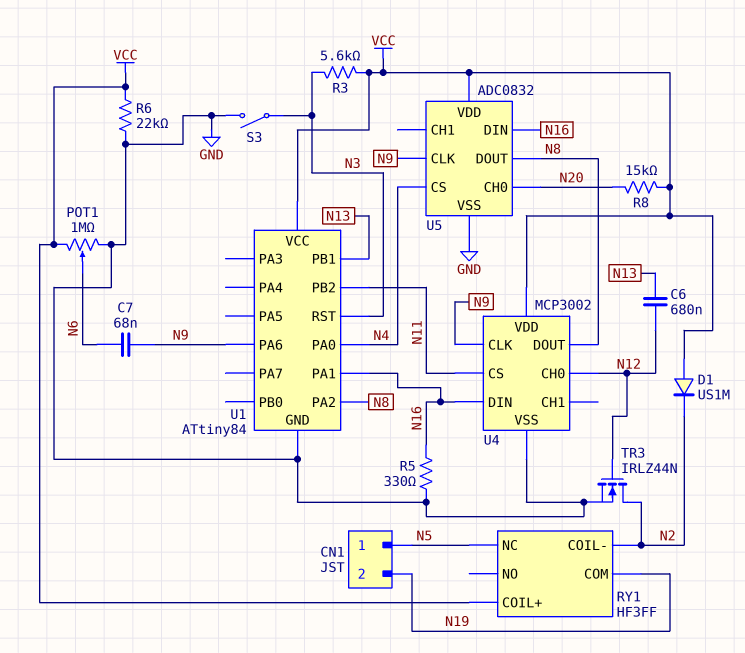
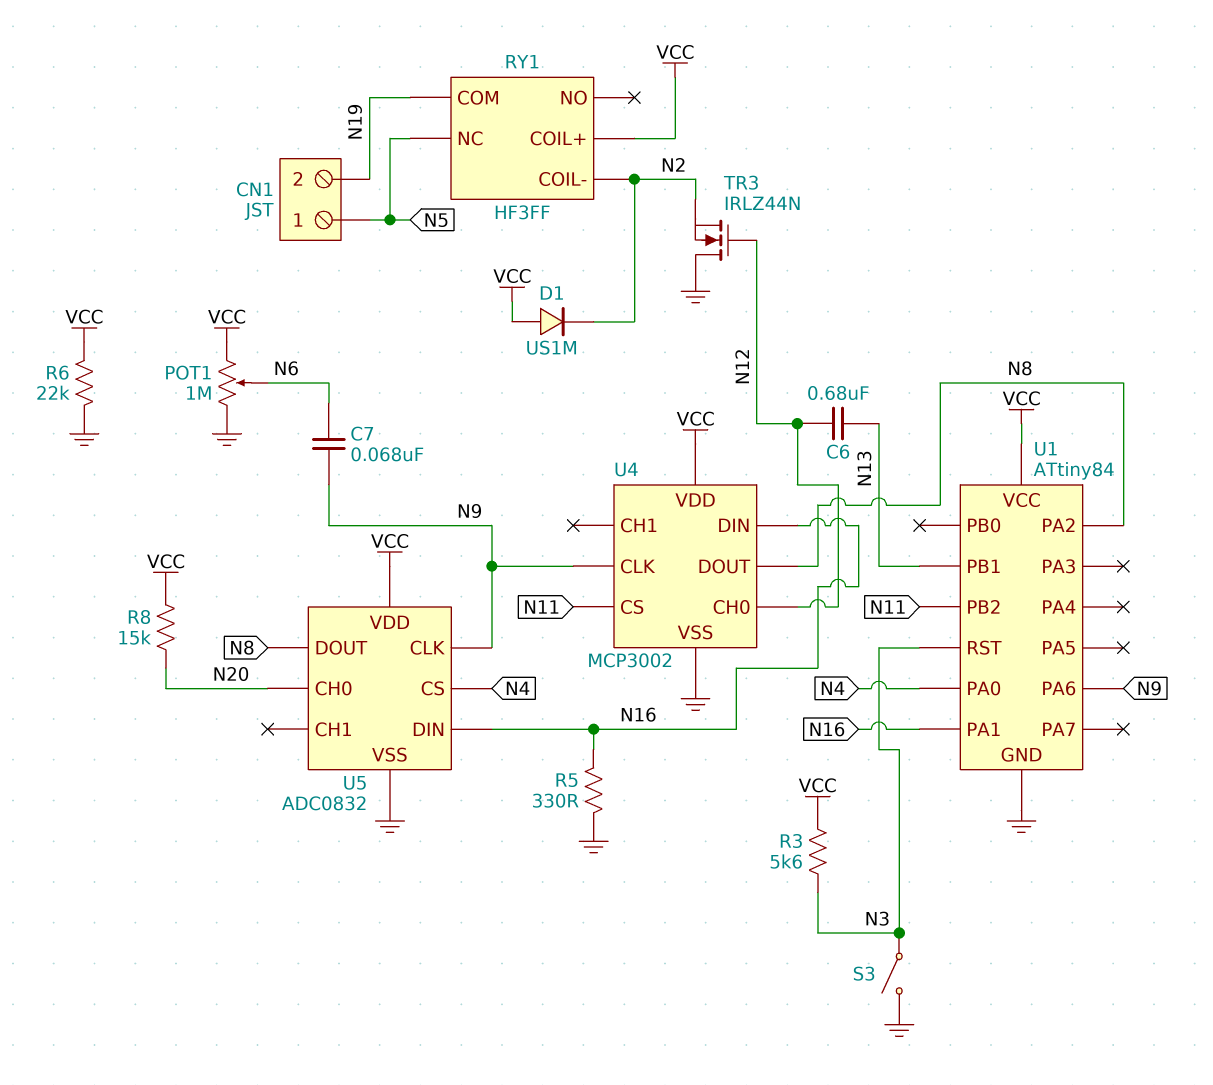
TR3: NMOS IRLZ44N (G N12, D N2, S GND) -> NMOS IRLZ44N (G N12, D GND, S N2)

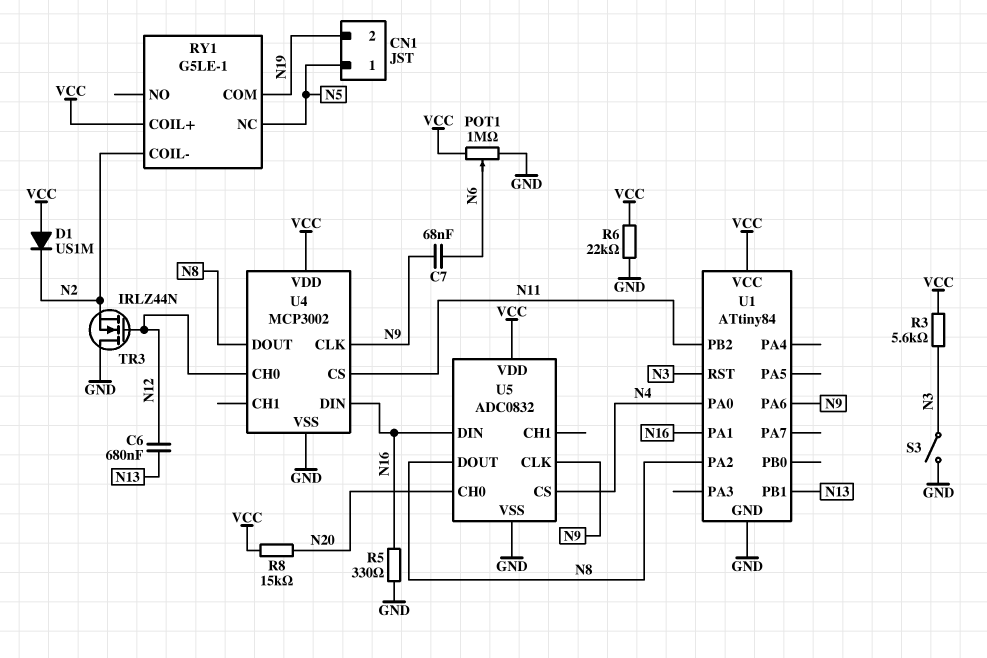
RY1: HF3FF -> G5LE-1

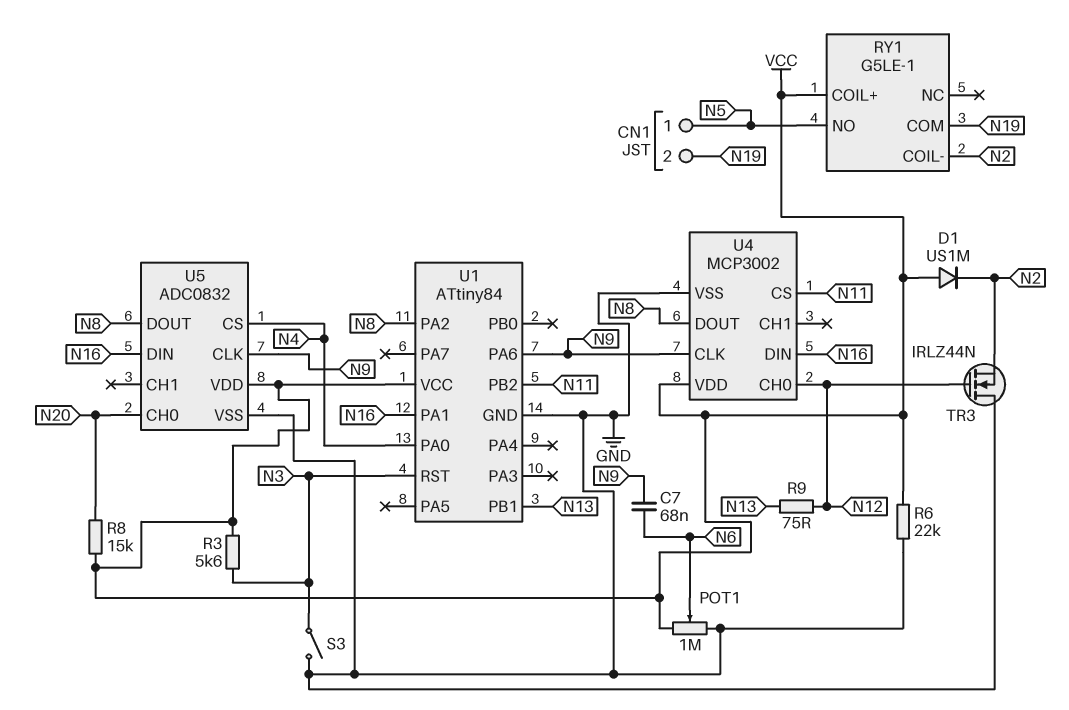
C6: 680nF (N12, N13) -> none
R5: 330 (GND, N16) -> none
R9: none -> 75 (N12, N13)
RY1 pin NC: N5 -> none
RY1 pin NO: none -> N5

